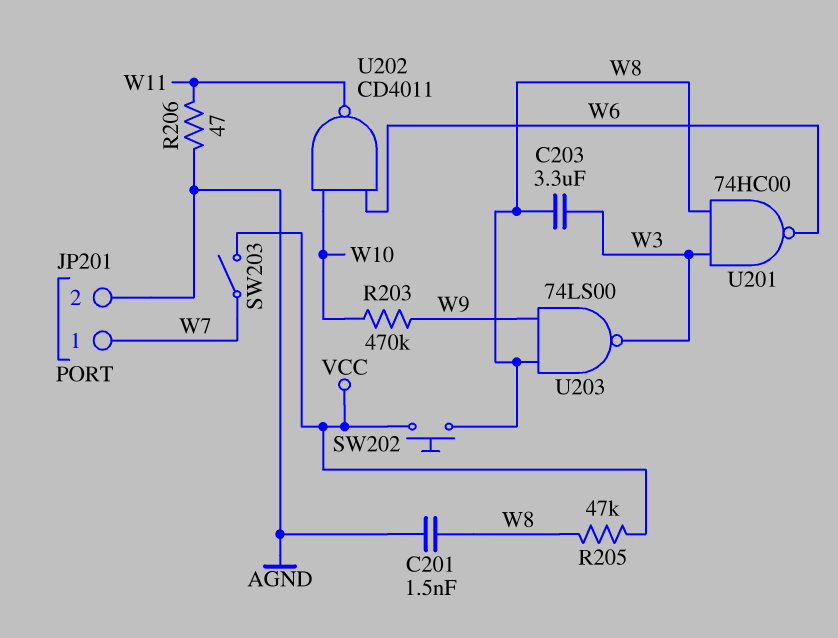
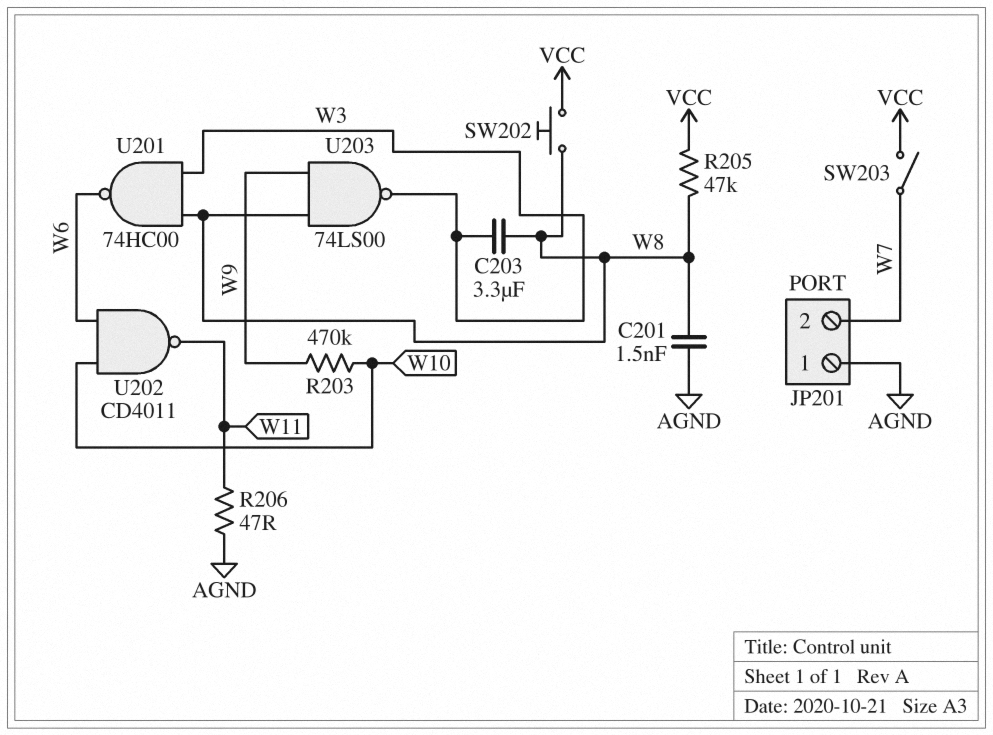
JP201 pin 1: W7 -> AGND
JP201 pin 2: AGND -> W7

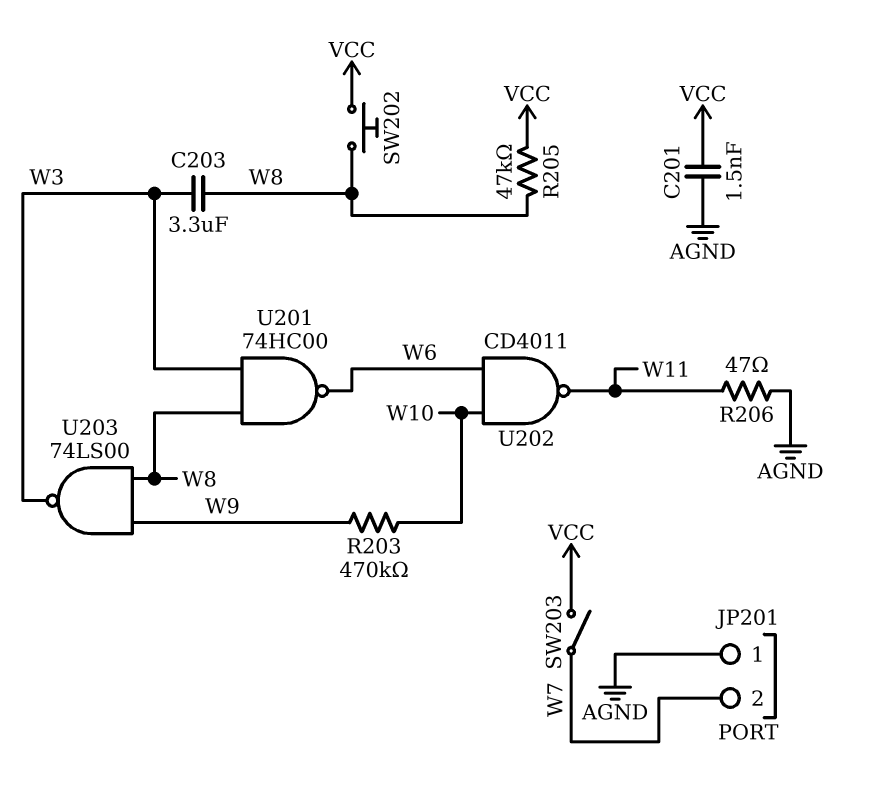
C201: 1.5nF (AGND, W8) -> 1.5nF (AGND, VCC)

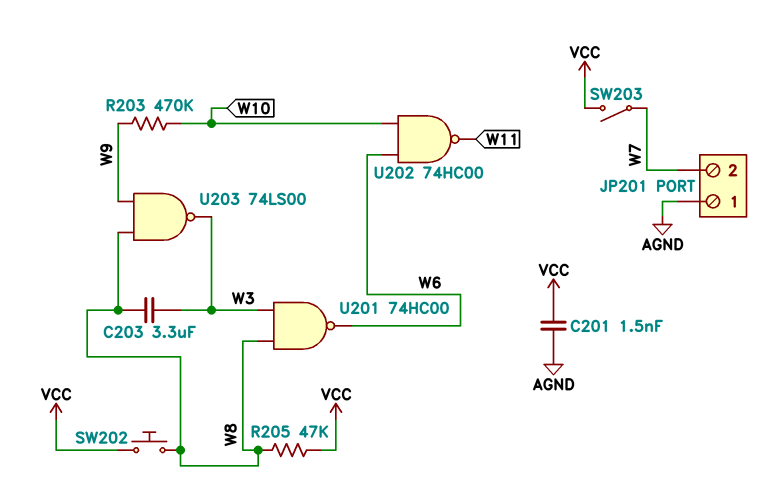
R206: 47 (AGND, W11) -> none
U202: NAND CD4011 (in W6, in W10, out W11) -> NAND 74HC00 (in W6, in W10, out W11)

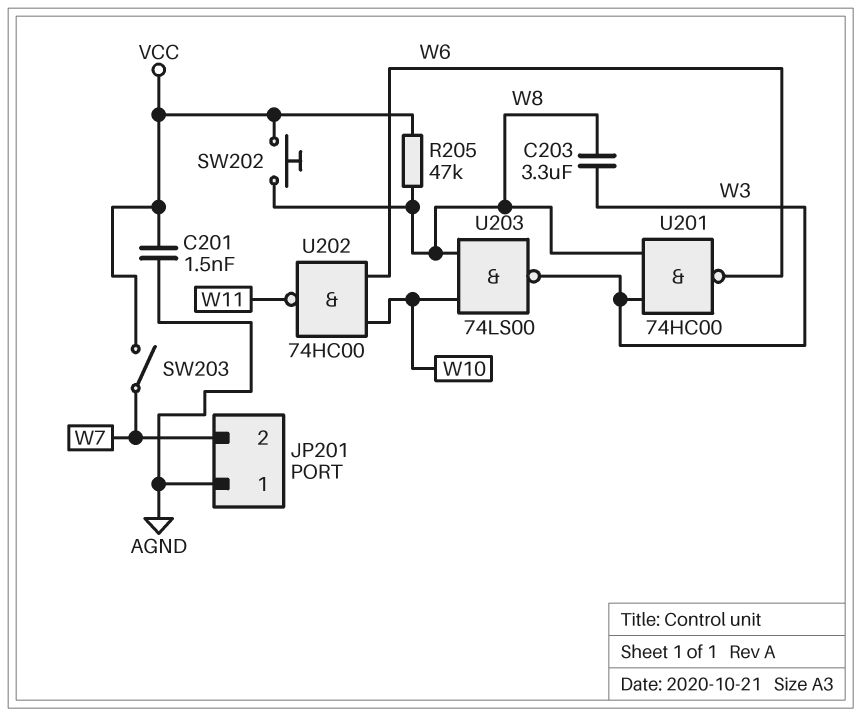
R203: 470k (W9, W10) -> none
U203: NAND 74LS00 (in W8, in W9, out W3) -> NAND 74LS00 (in W8, in W10, out W3)

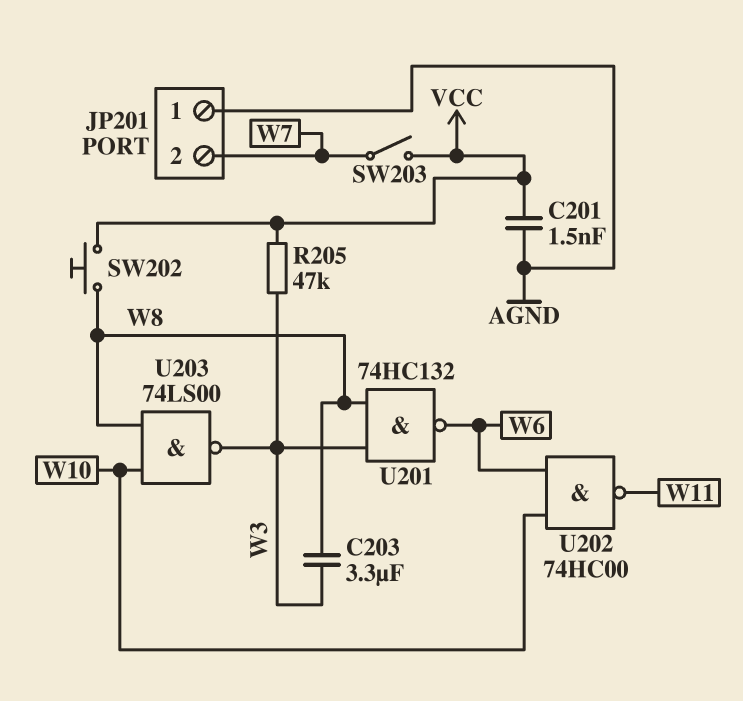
R205: 47k (VCC, W8) -> 47k (VCC, W3)
U201: NAND 74HC00 (in W3, in W8, out W6) -> NAND 74HC132 (in W3, in W8, out W6)

